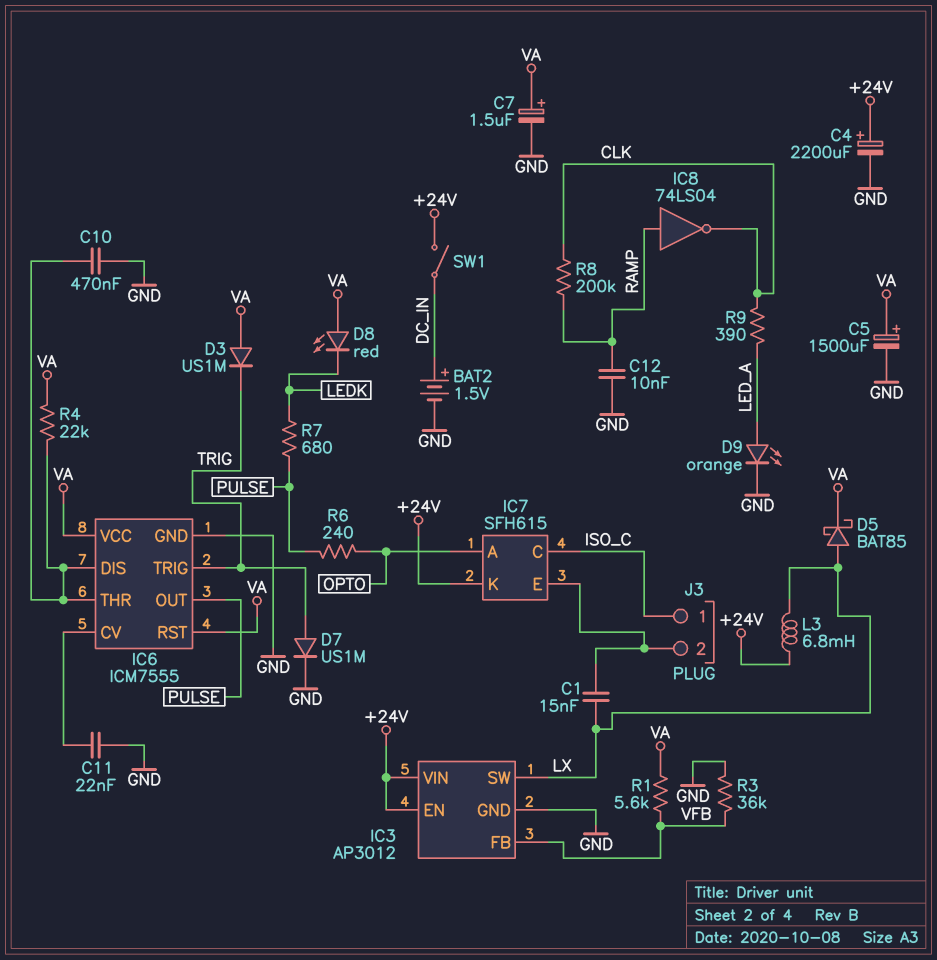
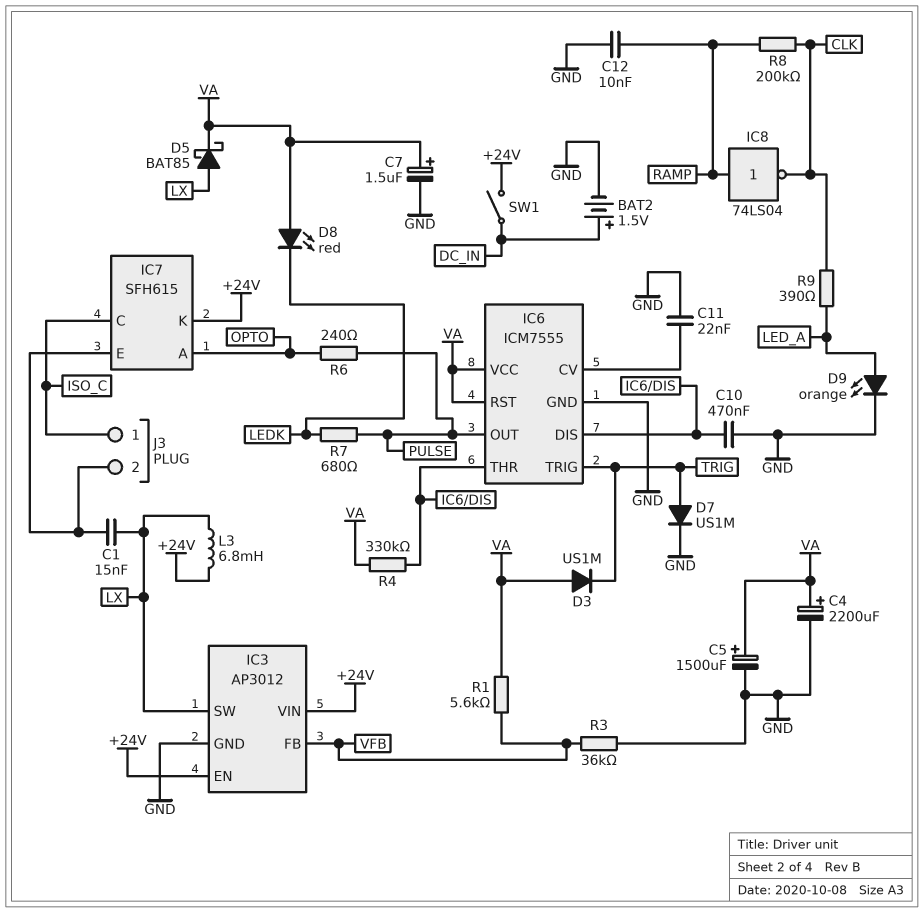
C4: 2200uF (plus +24V, minus GND) -> 2200uF (plus VA, minus GND)
R4: 22k (IC6/DIS, VA) -> 330k (IC6/DIS, VA)

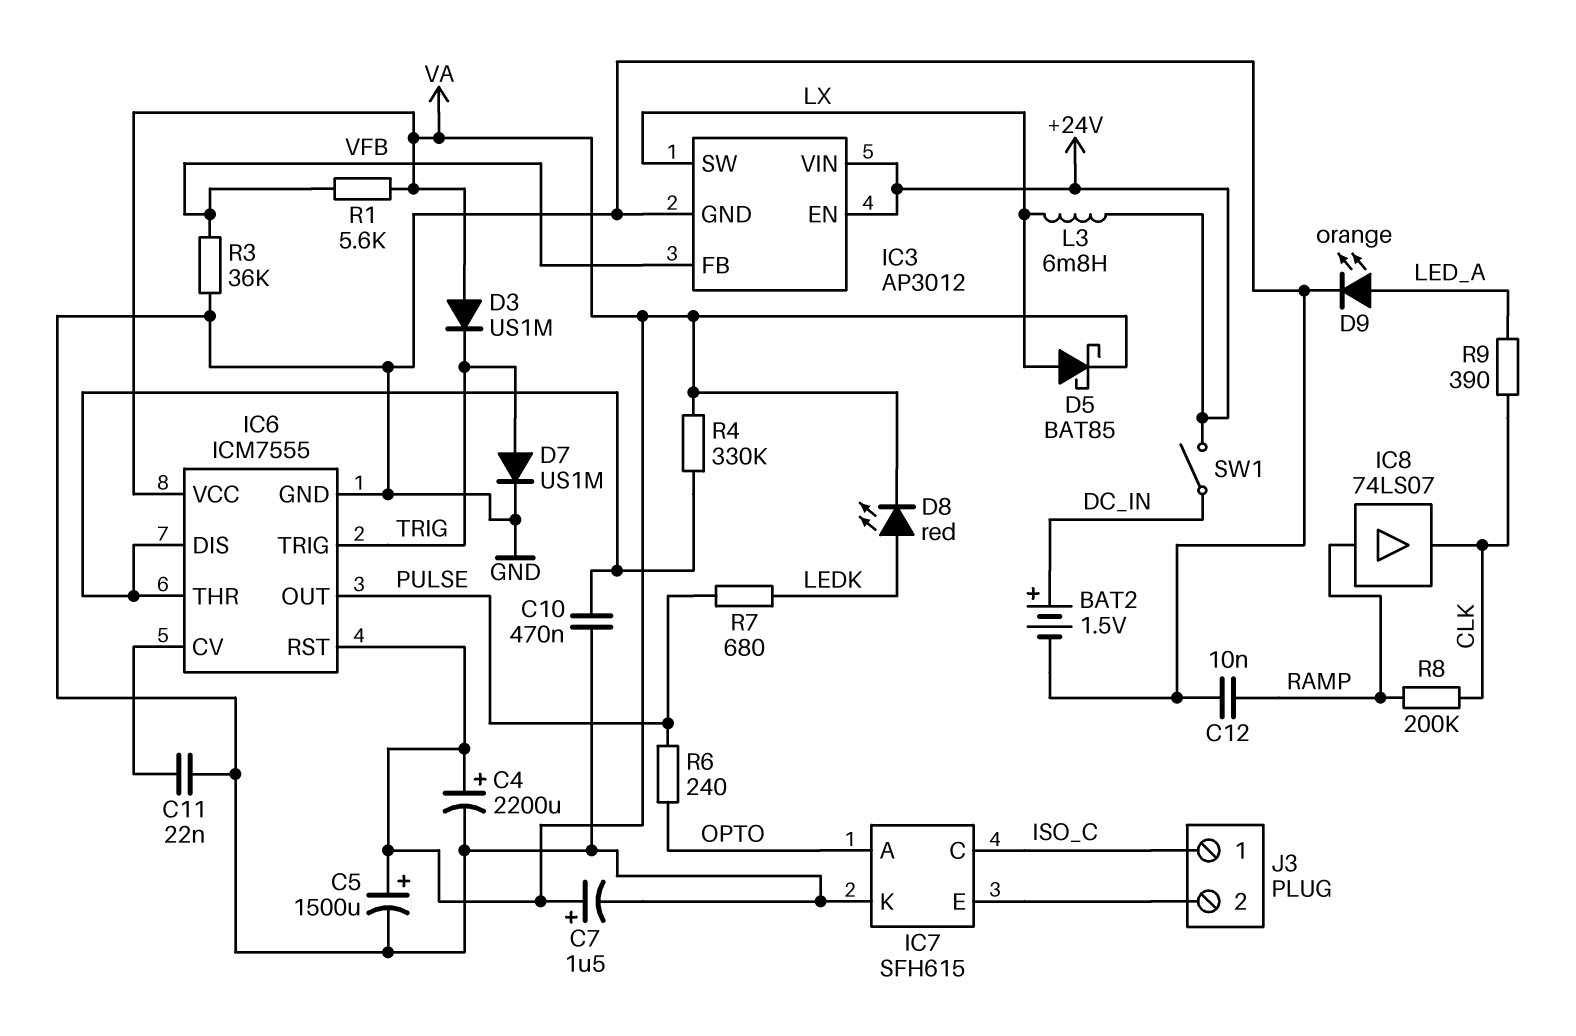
C1: 15nF (IC7/E, LX) -> none
D8: LED red (A VA, K LEDK) -> LED red (A LEDK, K VA)
IC7 pin K: +24V -> GND
IC8: NOT 74LS04 (in RAMP, out CLK) -> buffer 74LS07 (in RAMP, out CLK)

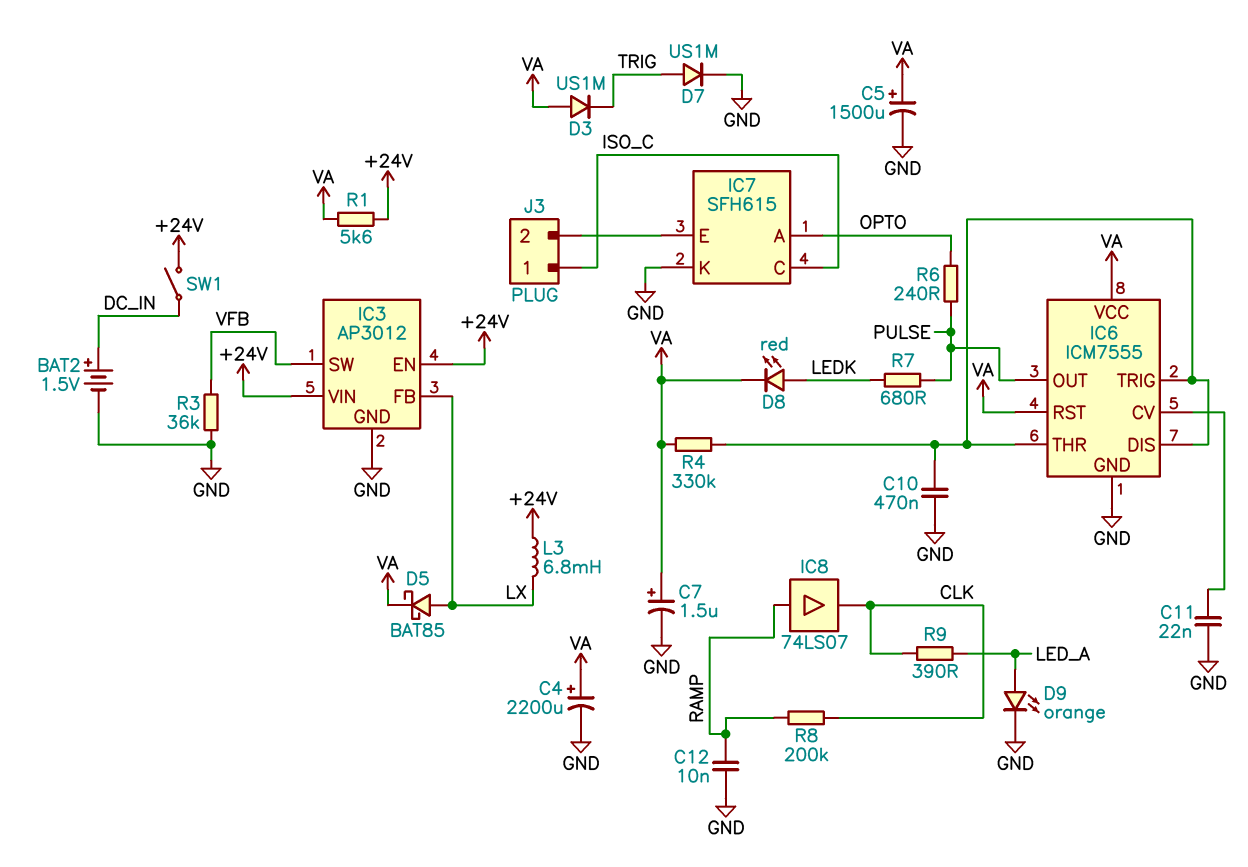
IC3 pin FB: VFB -> LX
IC3 pin SW: LX -> VFB
IC6 pin TRIG: TRIG -> IC6/DIS
R1: 5.6k (VA, VFB) -> 5.6k (+24V, VA)

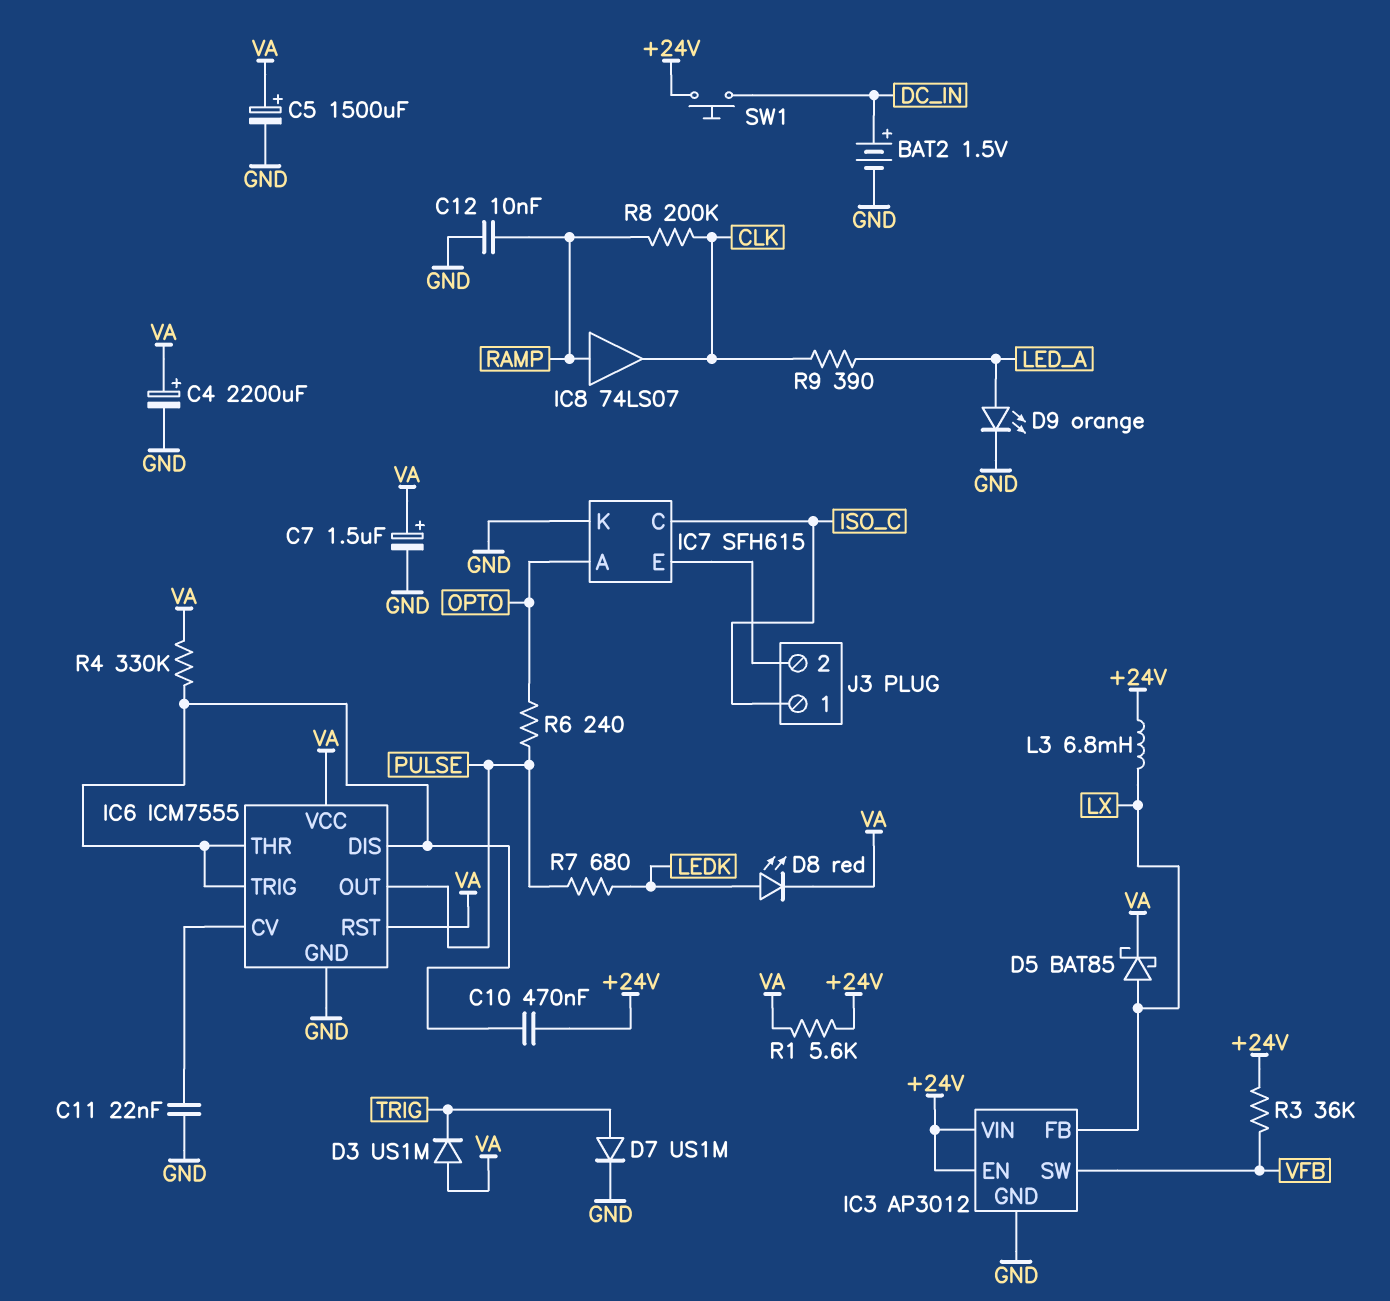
C10: 470nF (GND, IC6/DIS) -> 470nF (+24V, IC6/DIS)
R3: 36k (GND, VFB) -> 36k (+24V, VFB)
SW1: switch (+24V, DC_IN) -> button (+24V, DC_IN)

